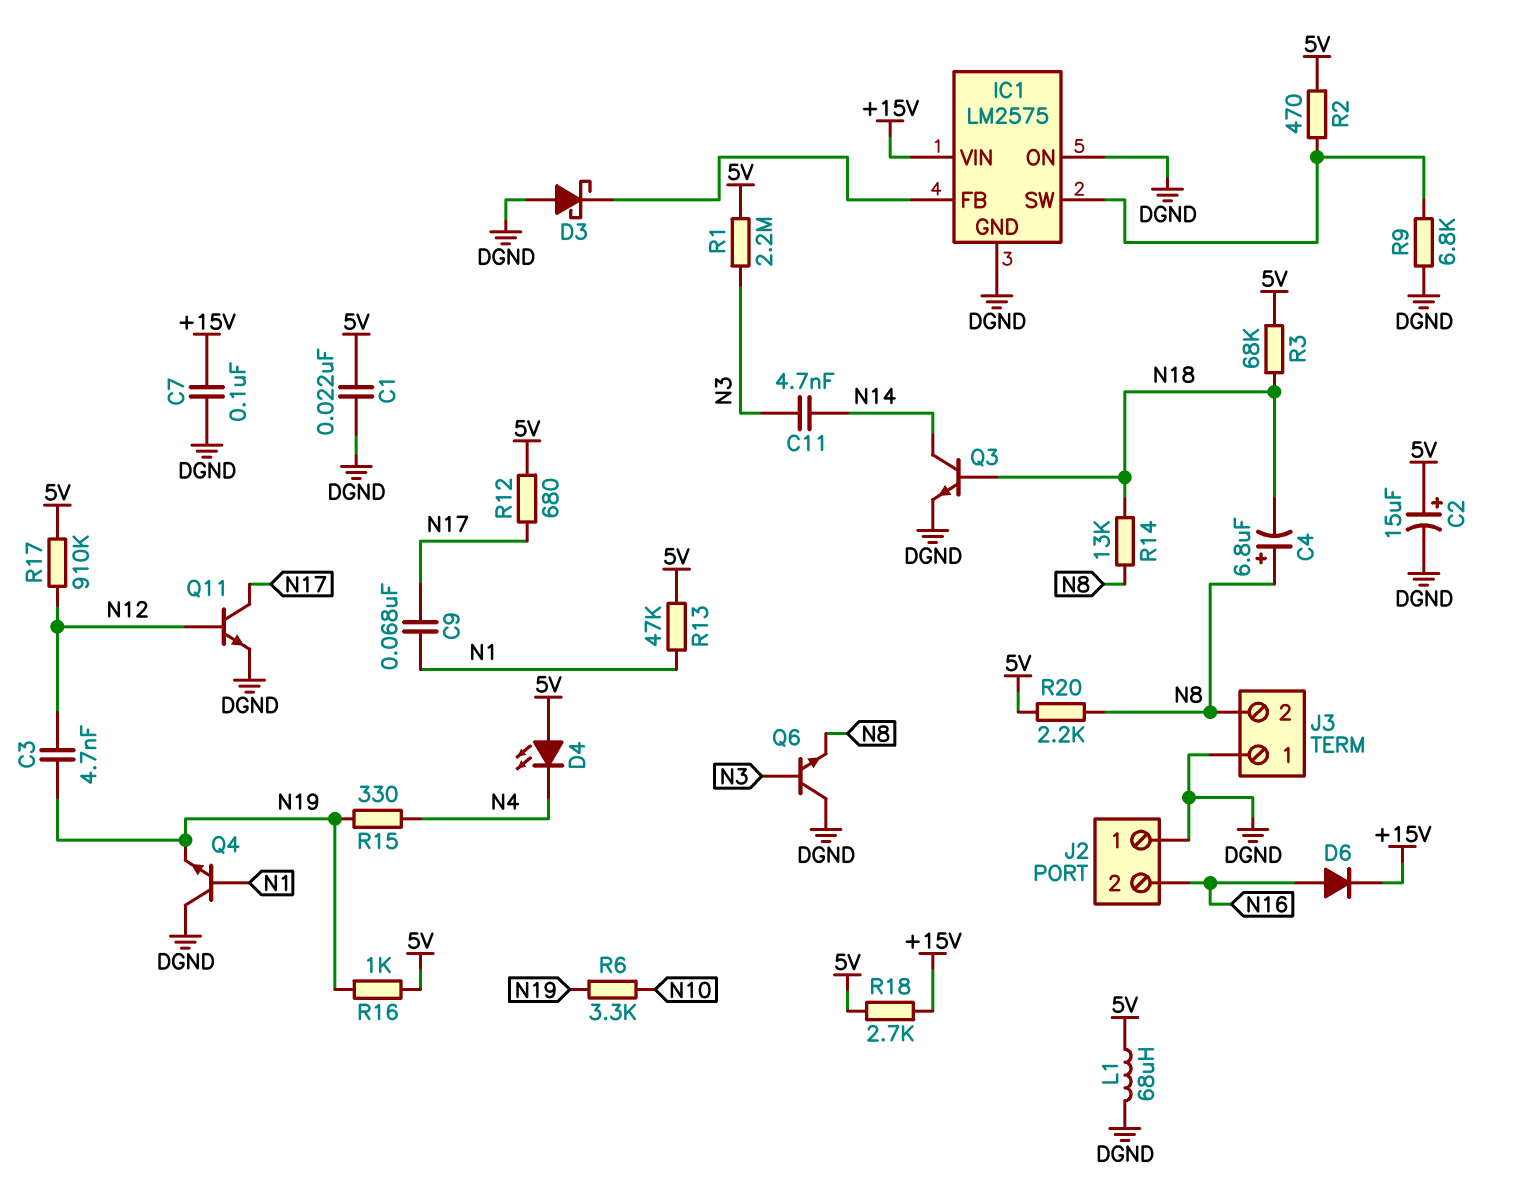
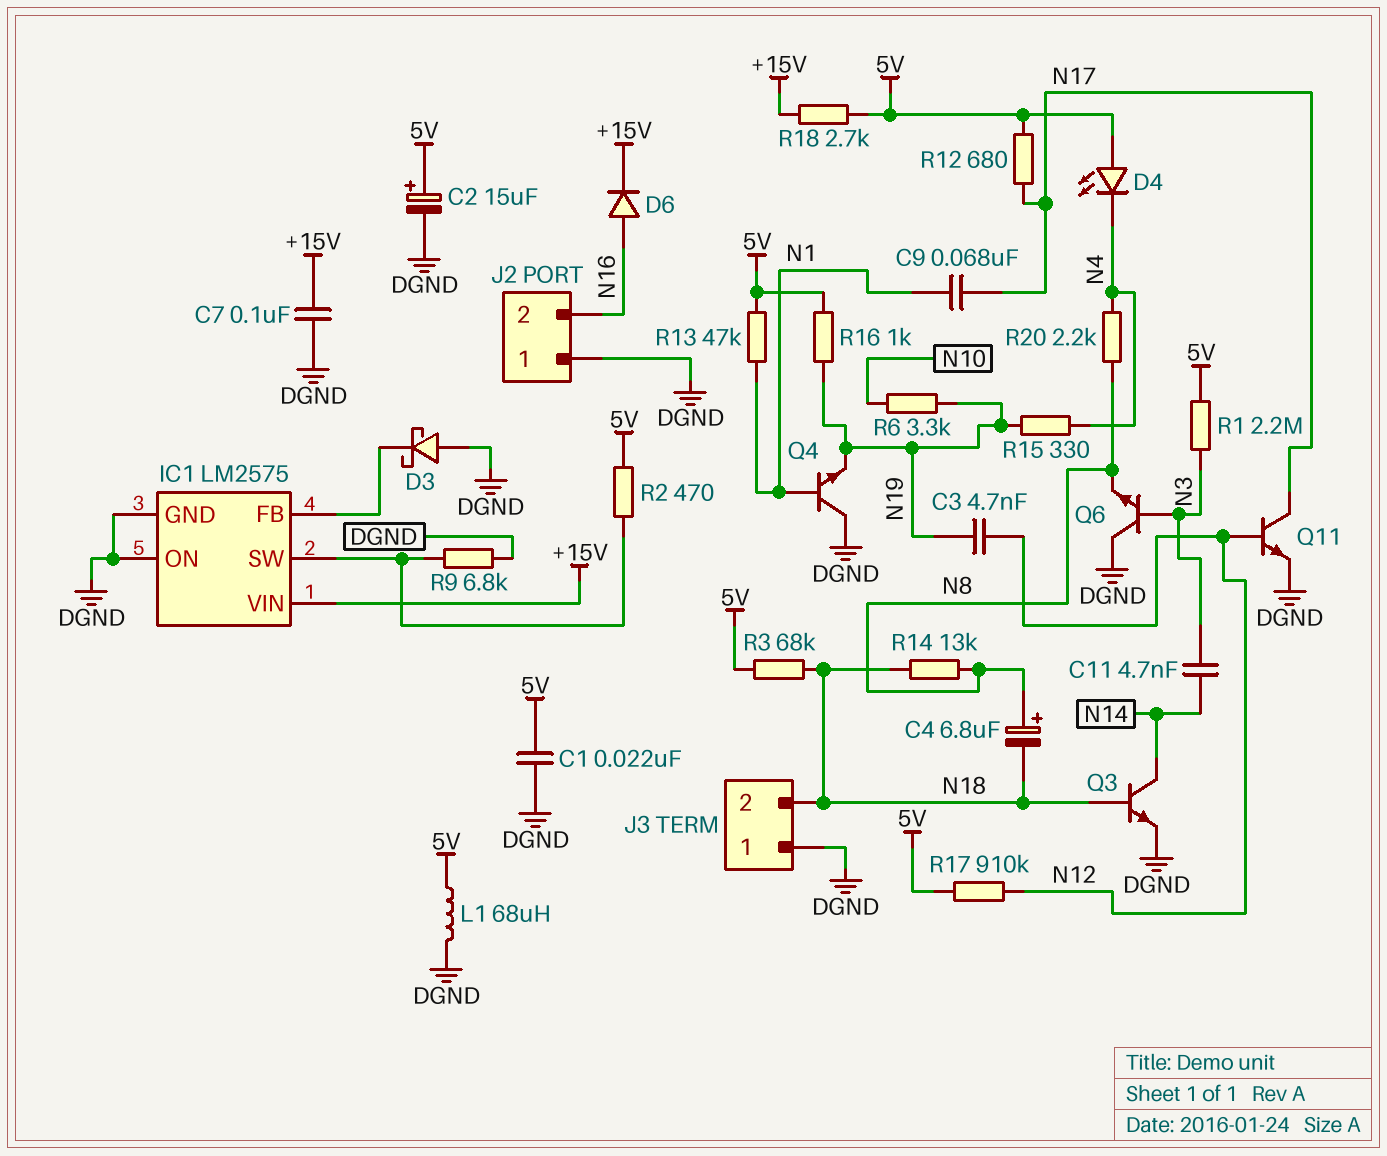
J3 pin 2: N8 -> N18
R20: 2.2k (5V, N8) -> 2.2k (N4, N8)

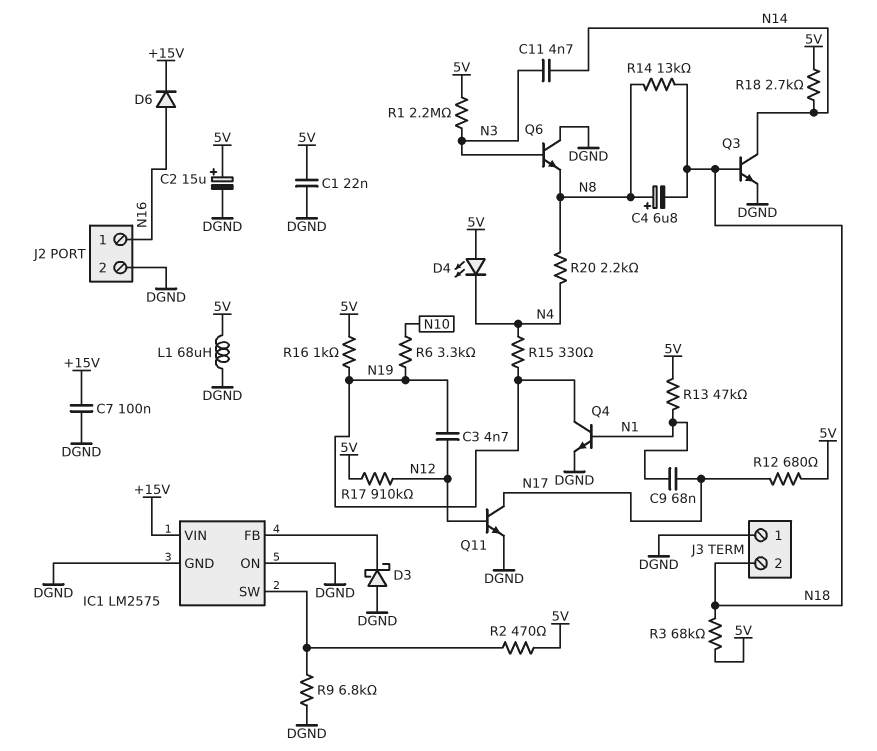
J2 pin 1: DGND -> N16
J2 pin 2: N16 -> DGND
Q4: NPN (B N1, C DGND, E N19) -> NPN (B N1, C N19, E DGND)
R18: 2.7k (+15V, 5V) -> 2.7k (5V, N14)

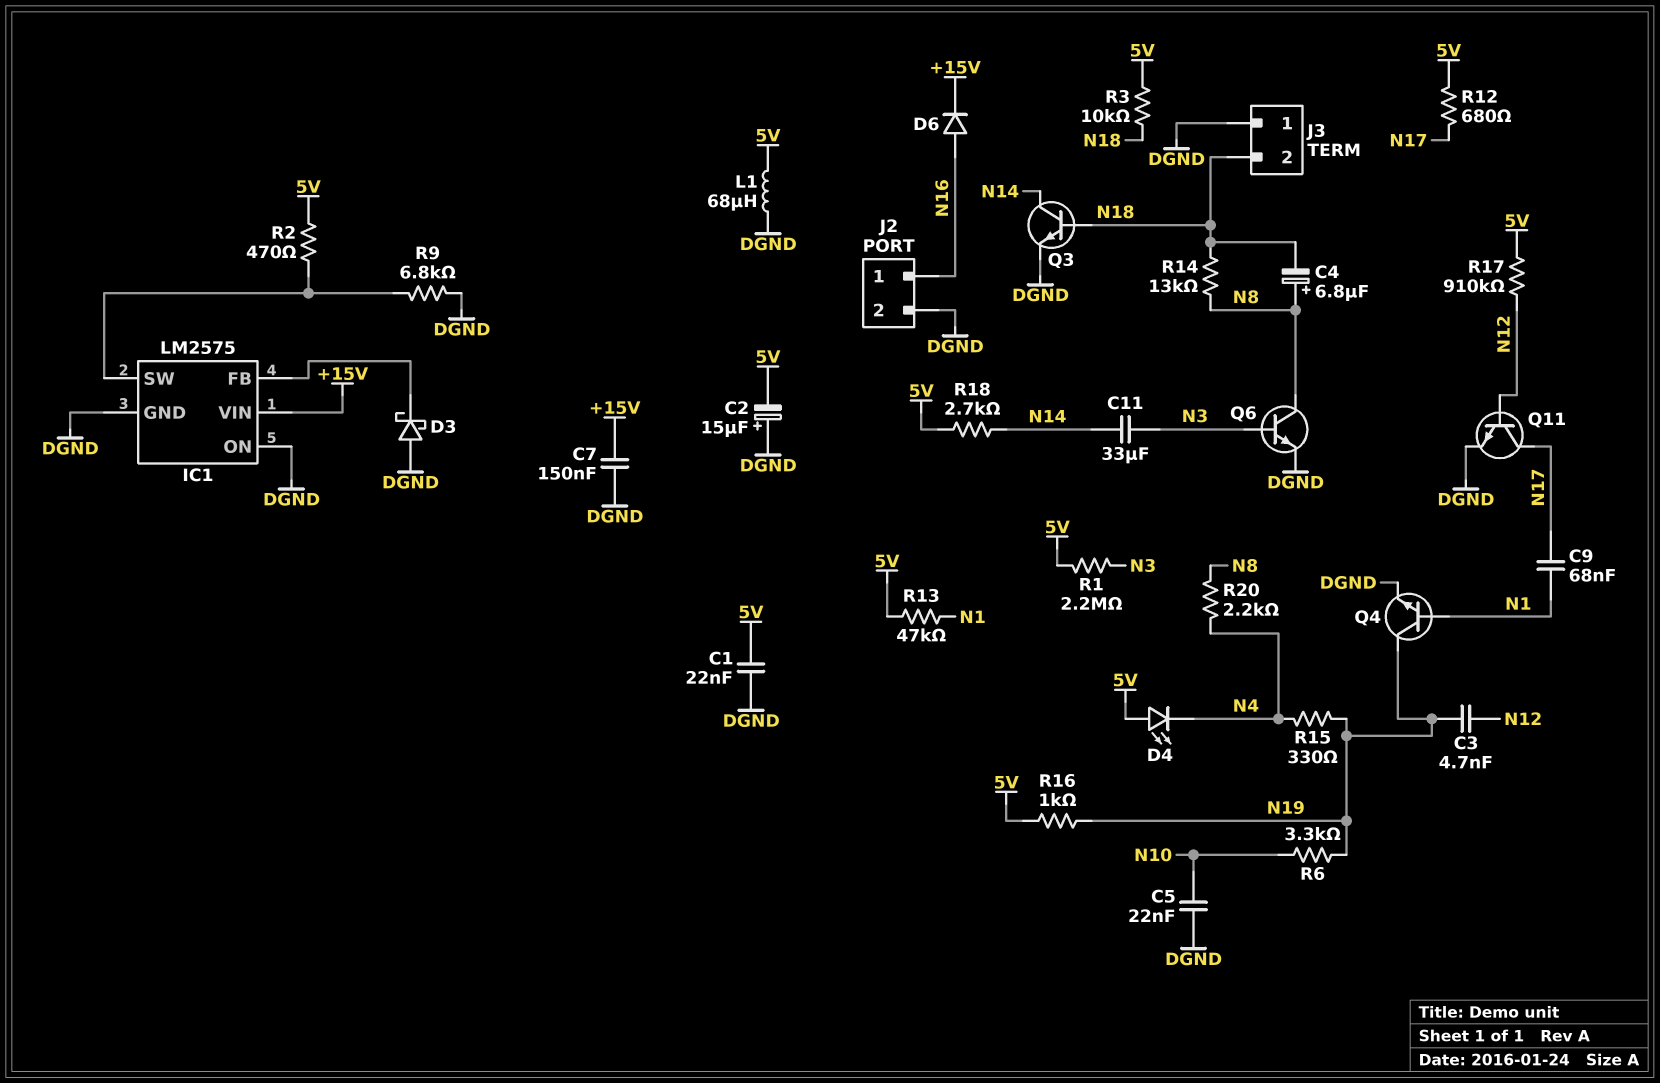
C2: 15uF (plus 5V, minus DGND) -> 15uF (plus DGND, minus 5V)
C5: none -> 22nF (DGND, N10)
C7: 100nF (+15V, DGND) -> 150nF (+15V, DGND)
C11: 4.7nF (N3, N14) -> 33uF (N3, N14)
Q6: NPN (B N3, C DGND, E N8) -> NPN (B N3, C N8, E DGND)
R3: 68k (5V, N18) -> 10k (5V, N18)

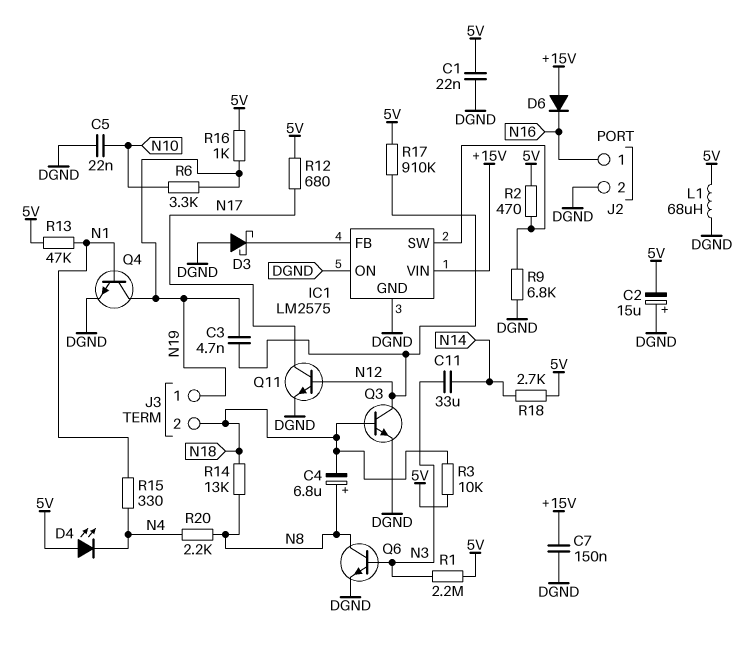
C9: 68nF (N1, N17) -> none
D6: diode (A N16, K +15V) -> diode (A +15V, K N16)
J3 pin 1: DGND -> N19
Q3: NPN (B N18, C N14, E DGND) -> NPN (B N18, C N12, E DGND)
R15: 330 (N4, N19) -> 330 (N1, N4)

